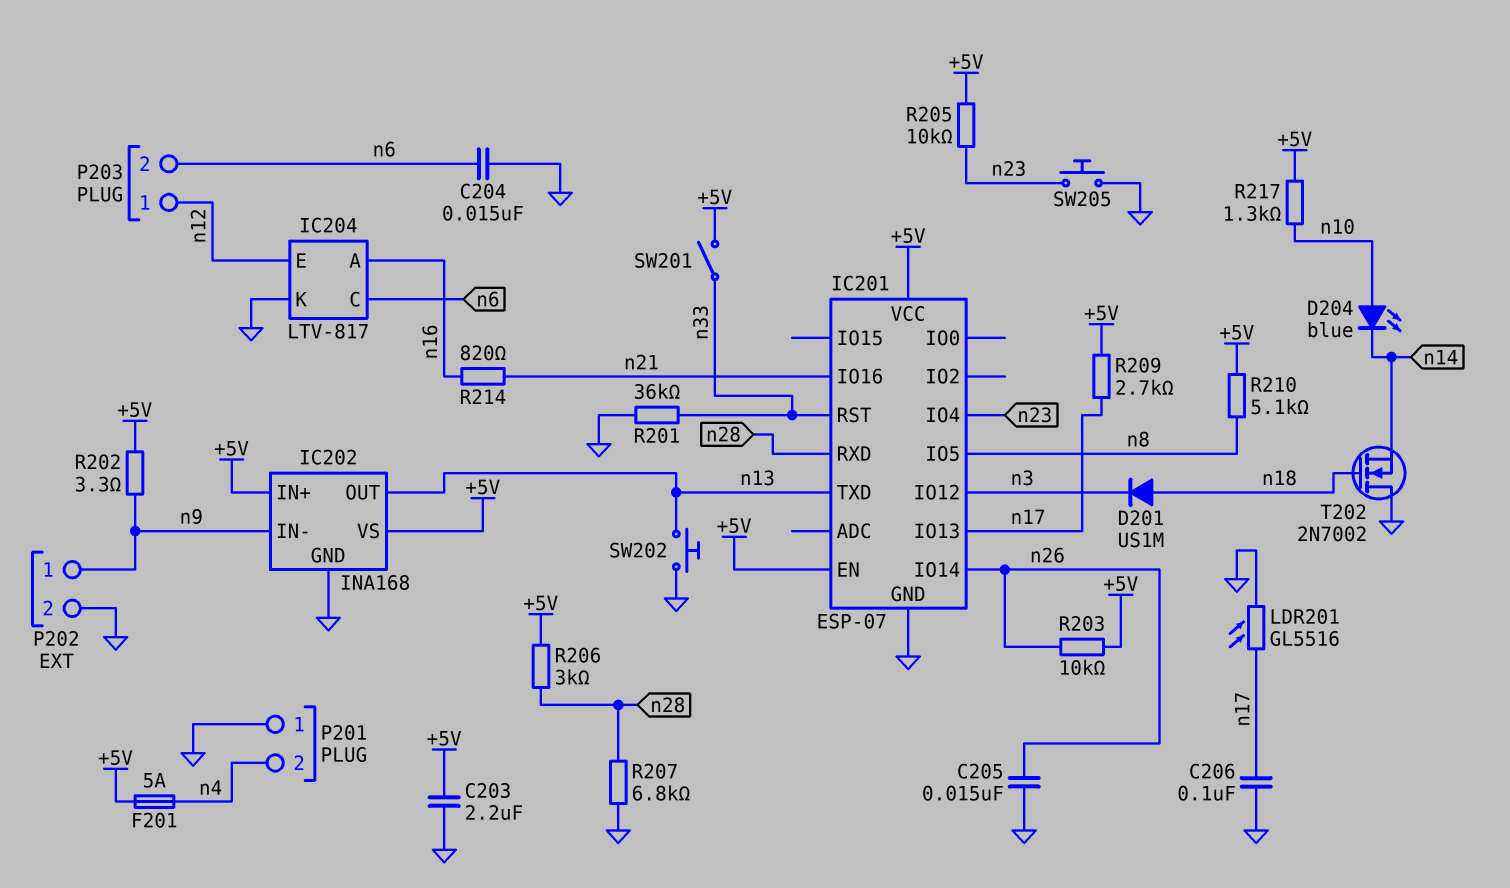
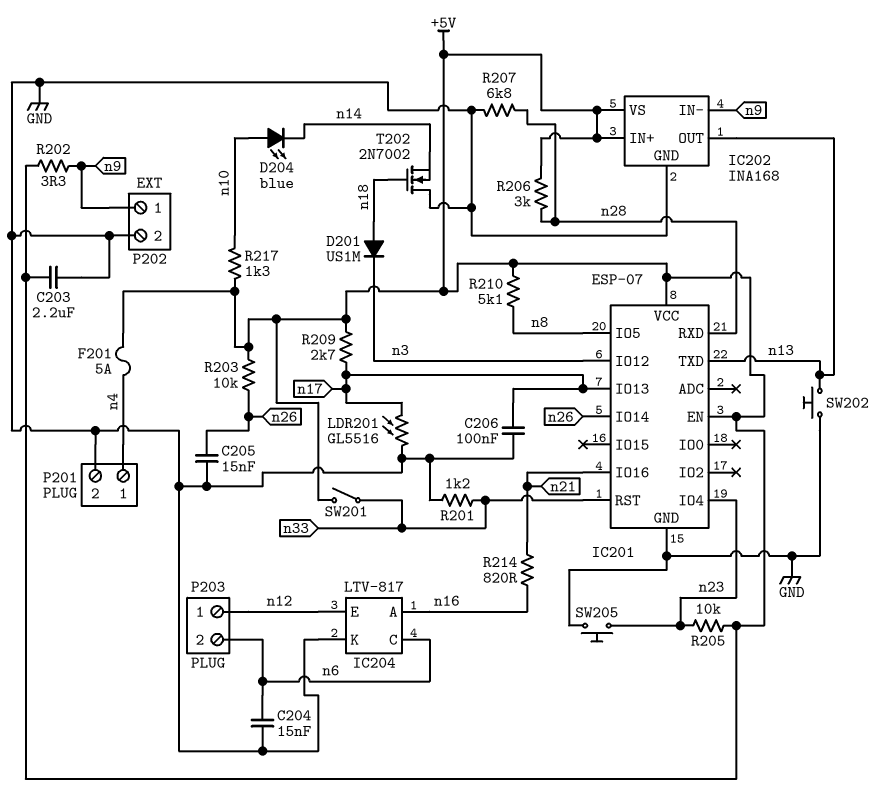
P201 pin 1: GND -> n4
P201 pin 2: n4 -> GND
R201: 36k (GND, n33) -> 1.2k (GND, n33)

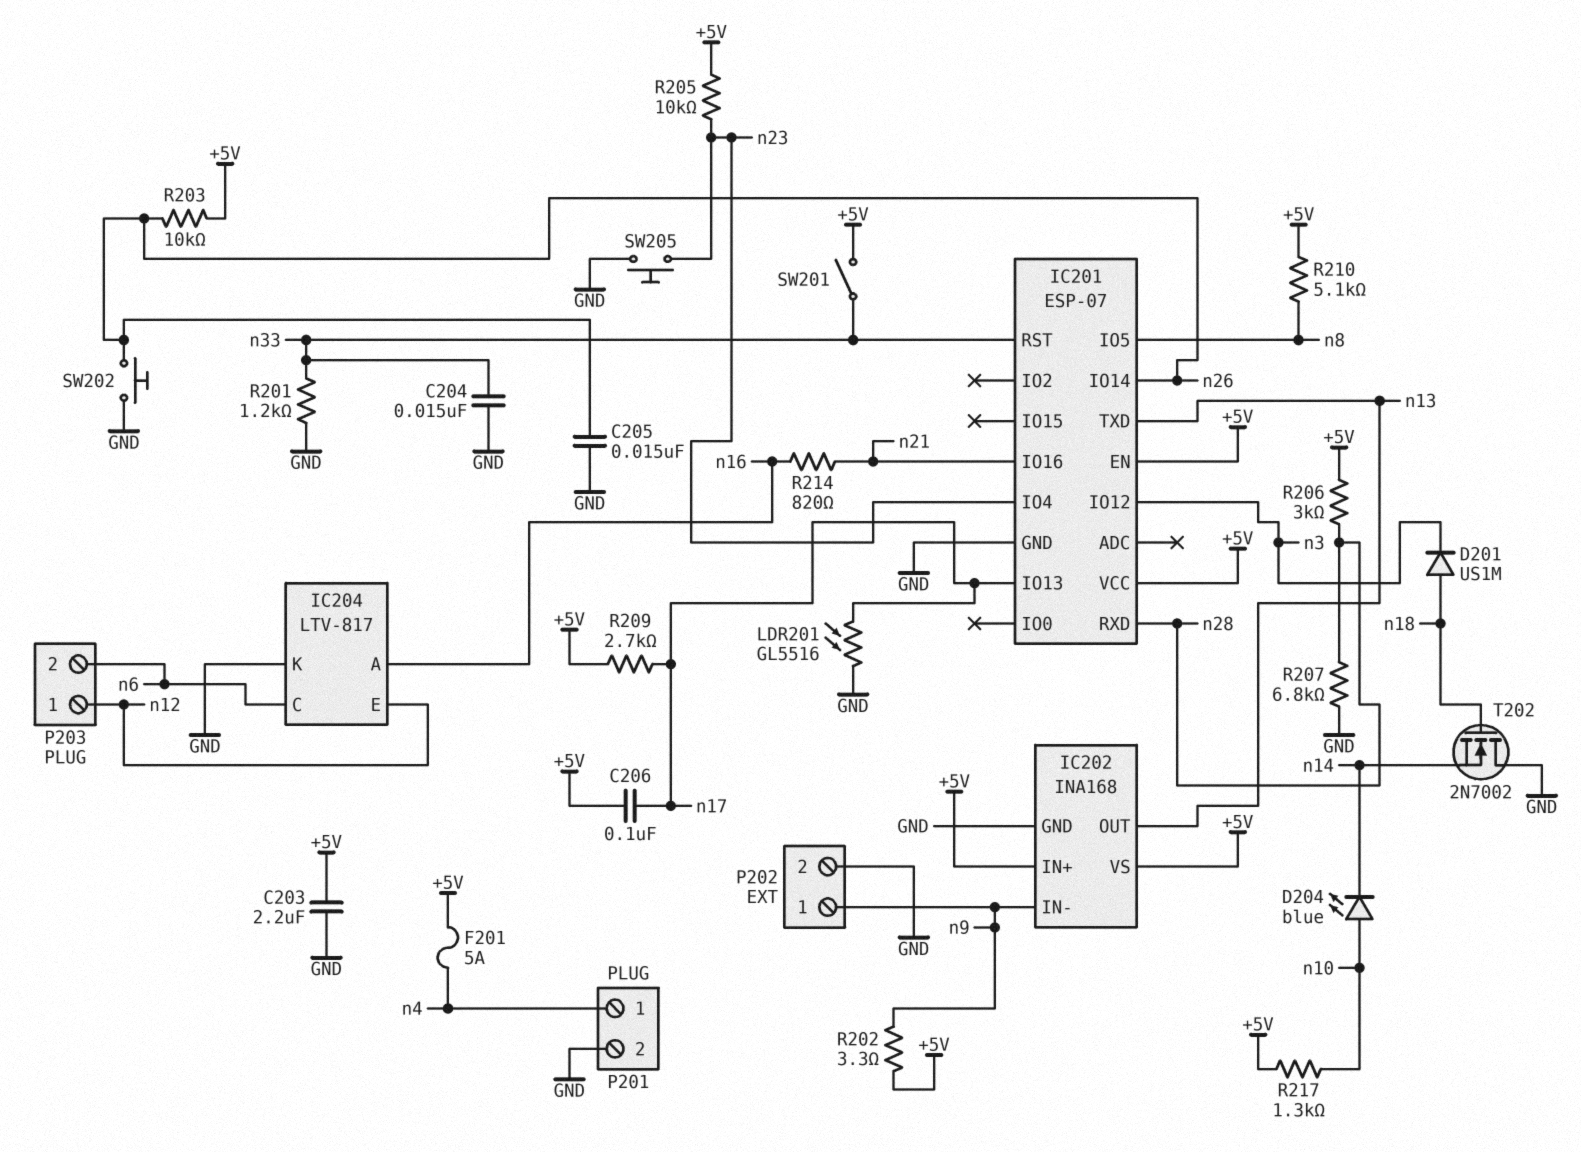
C204: 15nF (GND, n6) -> 15nF (GND, n33)
C206: 100nF (GND, n17) -> 100nF (+5V, n17)
SW202: button (GND, n13) -> button (GND, n26)

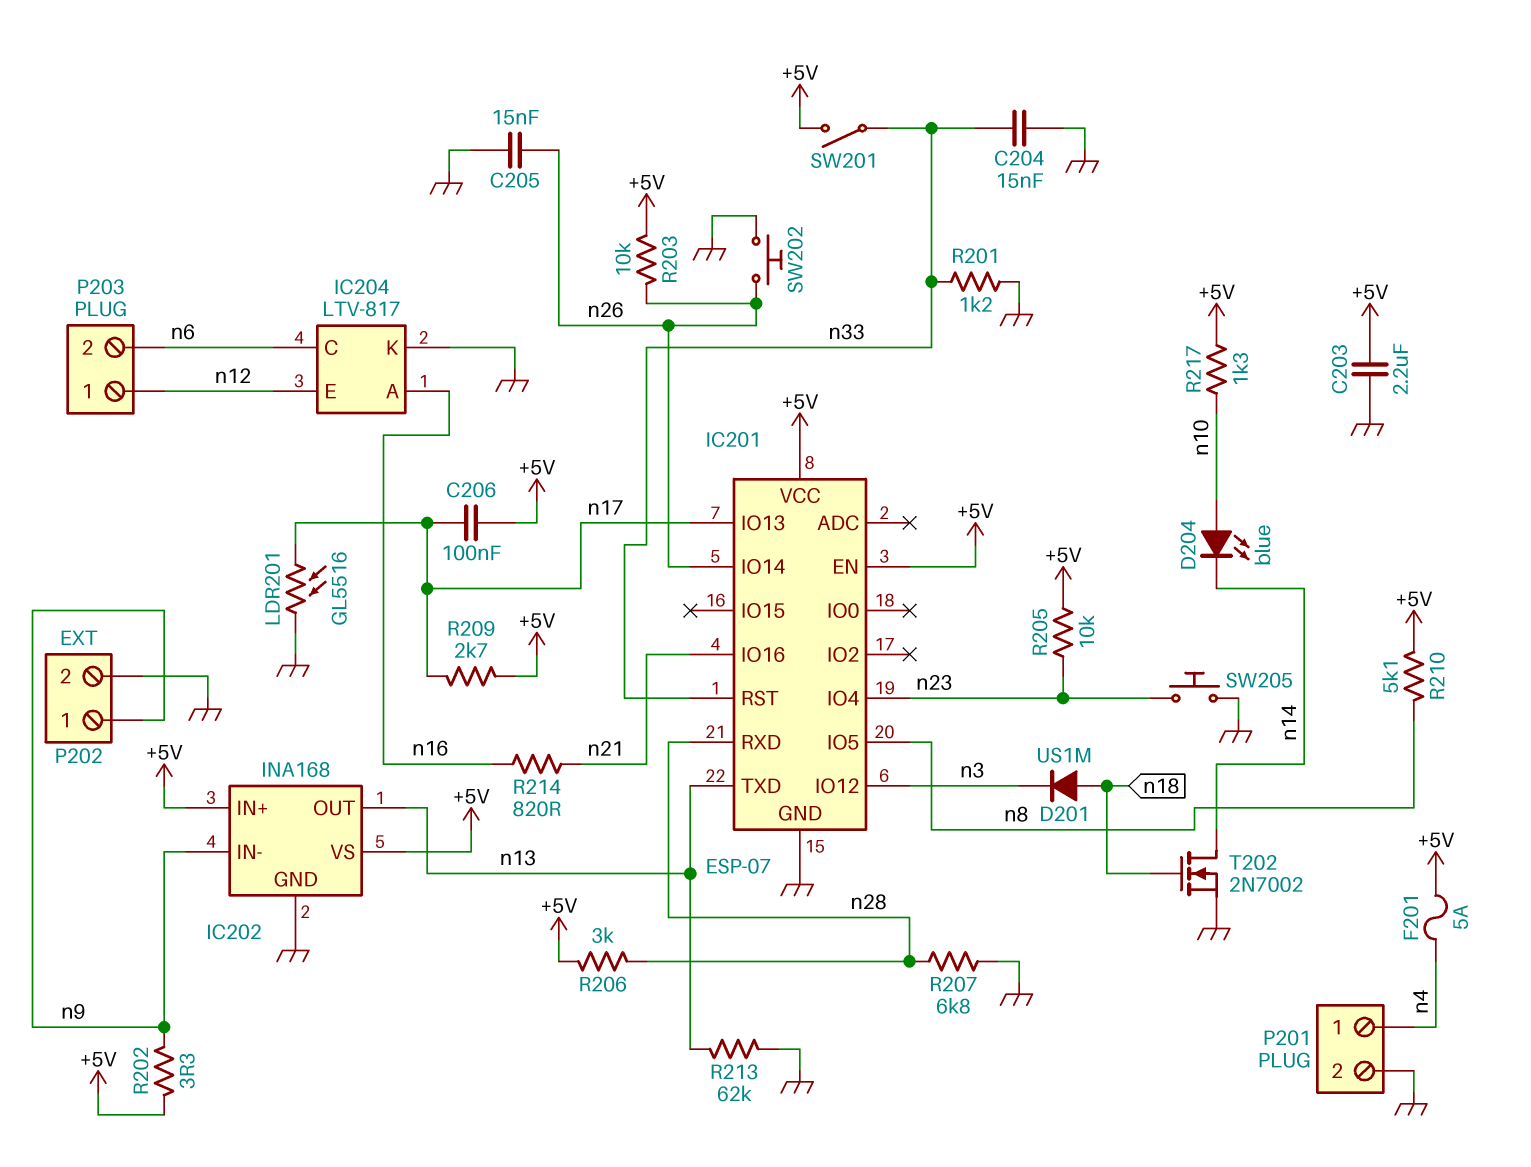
R213: none -> 62k (GND, n13)
T202: NMOS 2N7002 (G n18, D GND, S n14) -> NMOS 2N7002 (G n18, D n14, S GND)

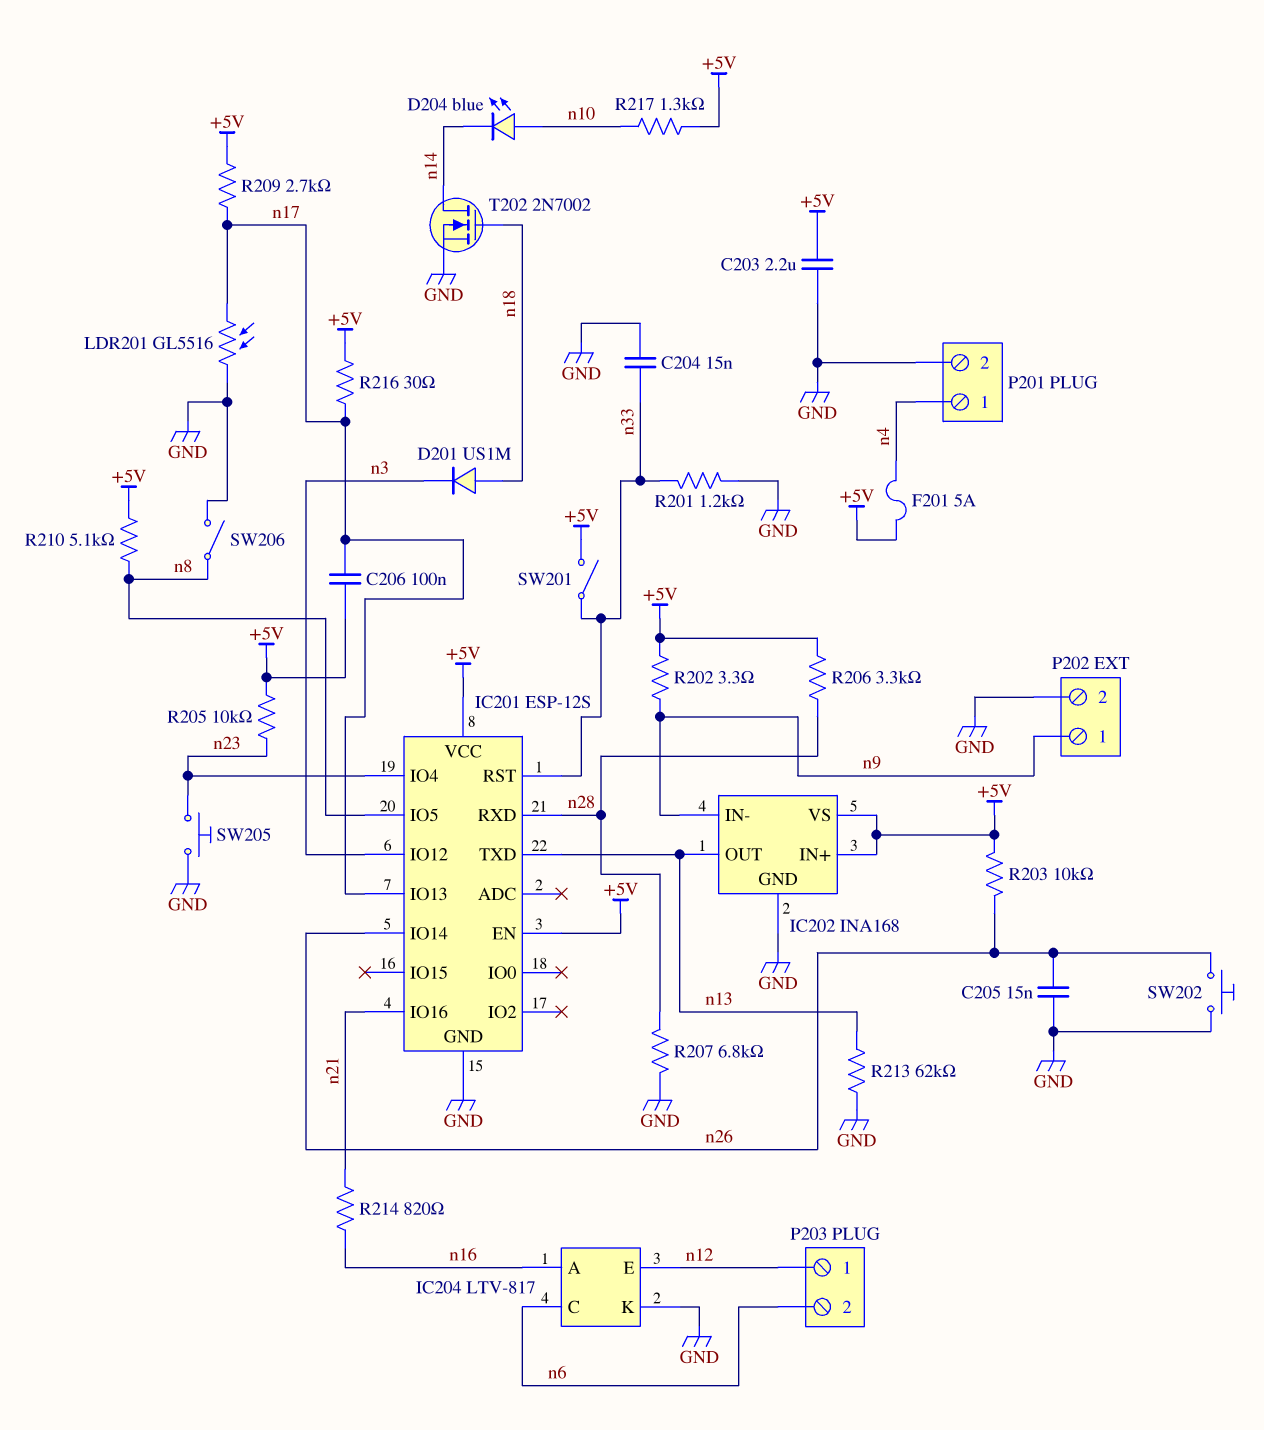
IC201: ESP-07 -> ESP-12S
R206: 3k (+5V, n28) -> 3.3k (+5V, n28)
R216: none -> 30 (+5V, n17)
SW206: none -> switch (GND, n8)

